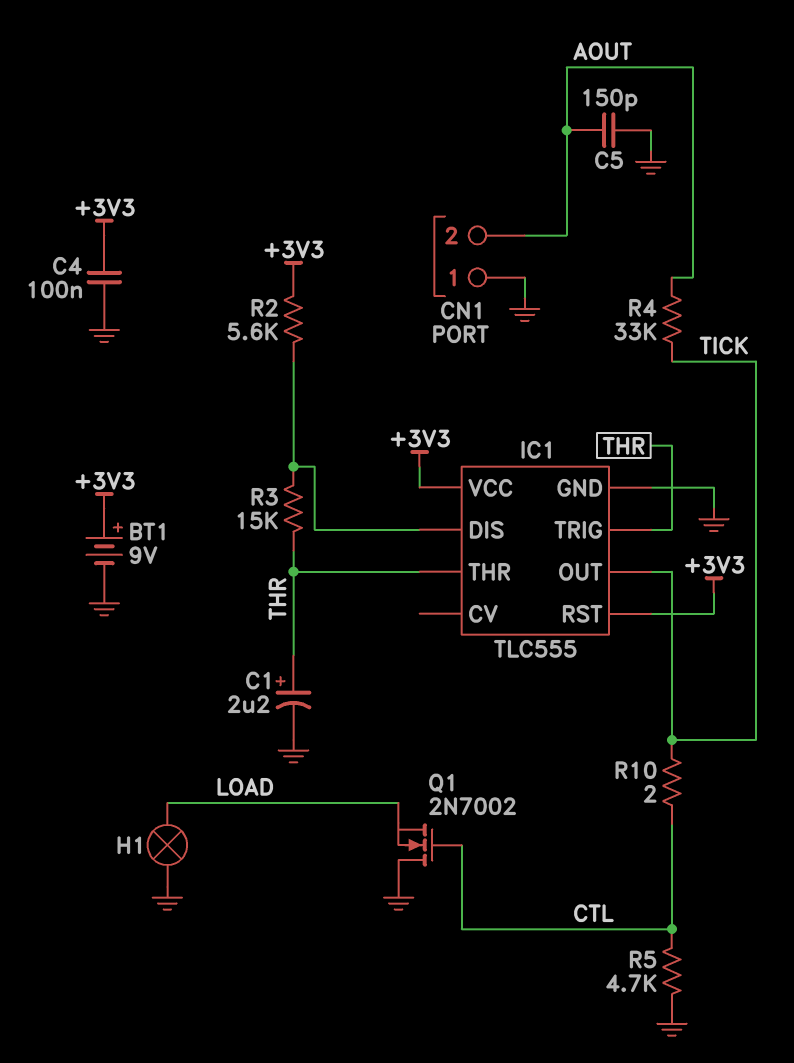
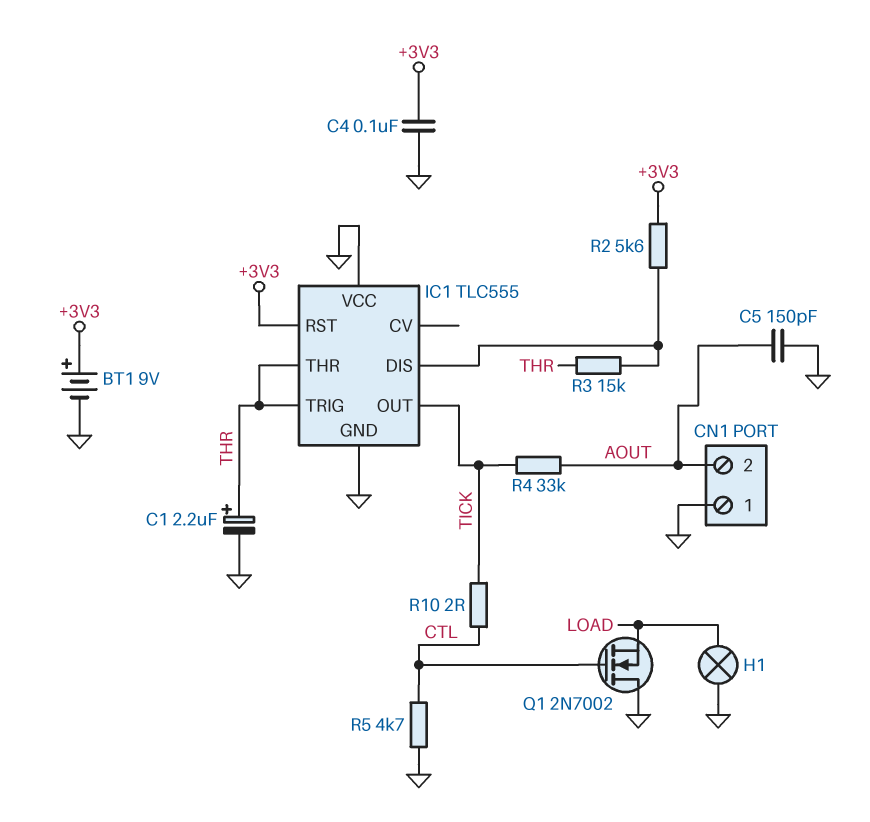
IC1 pin VCC: +3V3 -> GND

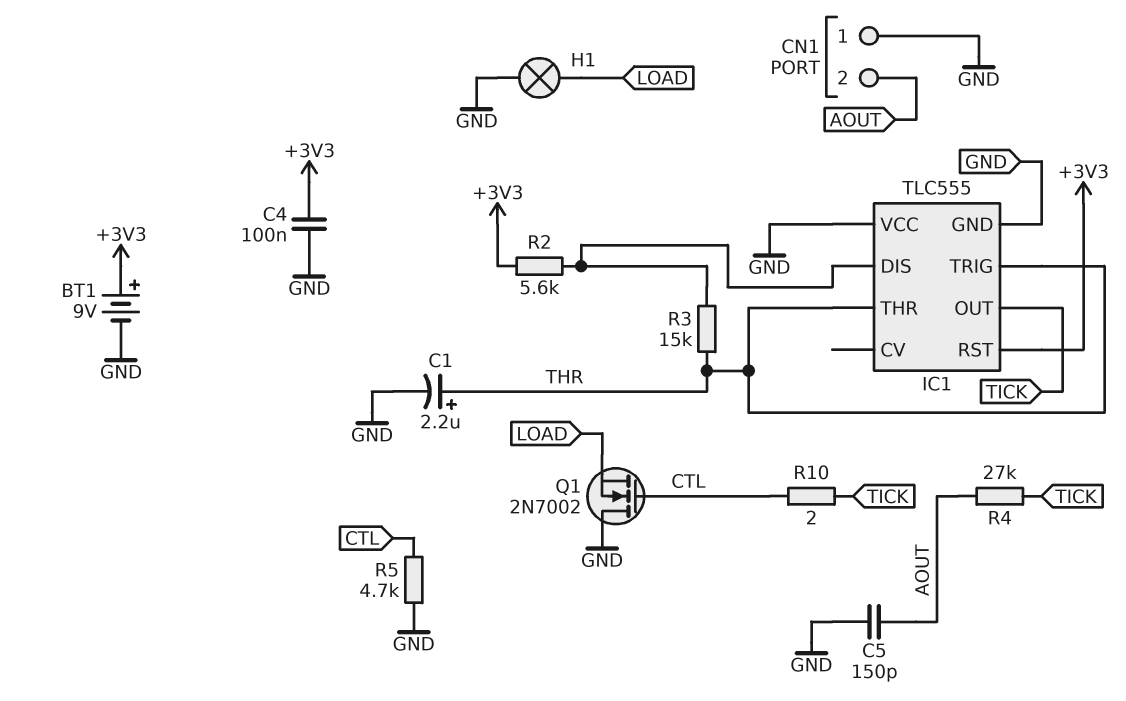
R4: 33k (AOUT, TICK) -> 27k (AOUT, TICK)

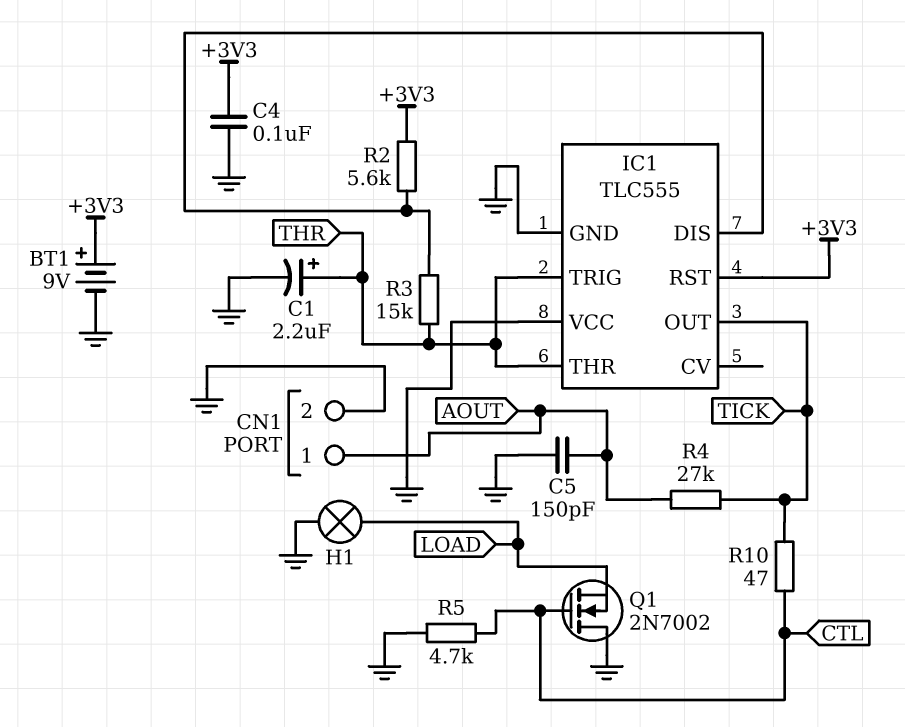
CN1 pin 1: GND -> AOUT
CN1 pin 2: AOUT -> GND
R10: 2 (CTL, TICK) -> 47 (CTL, TICK)

